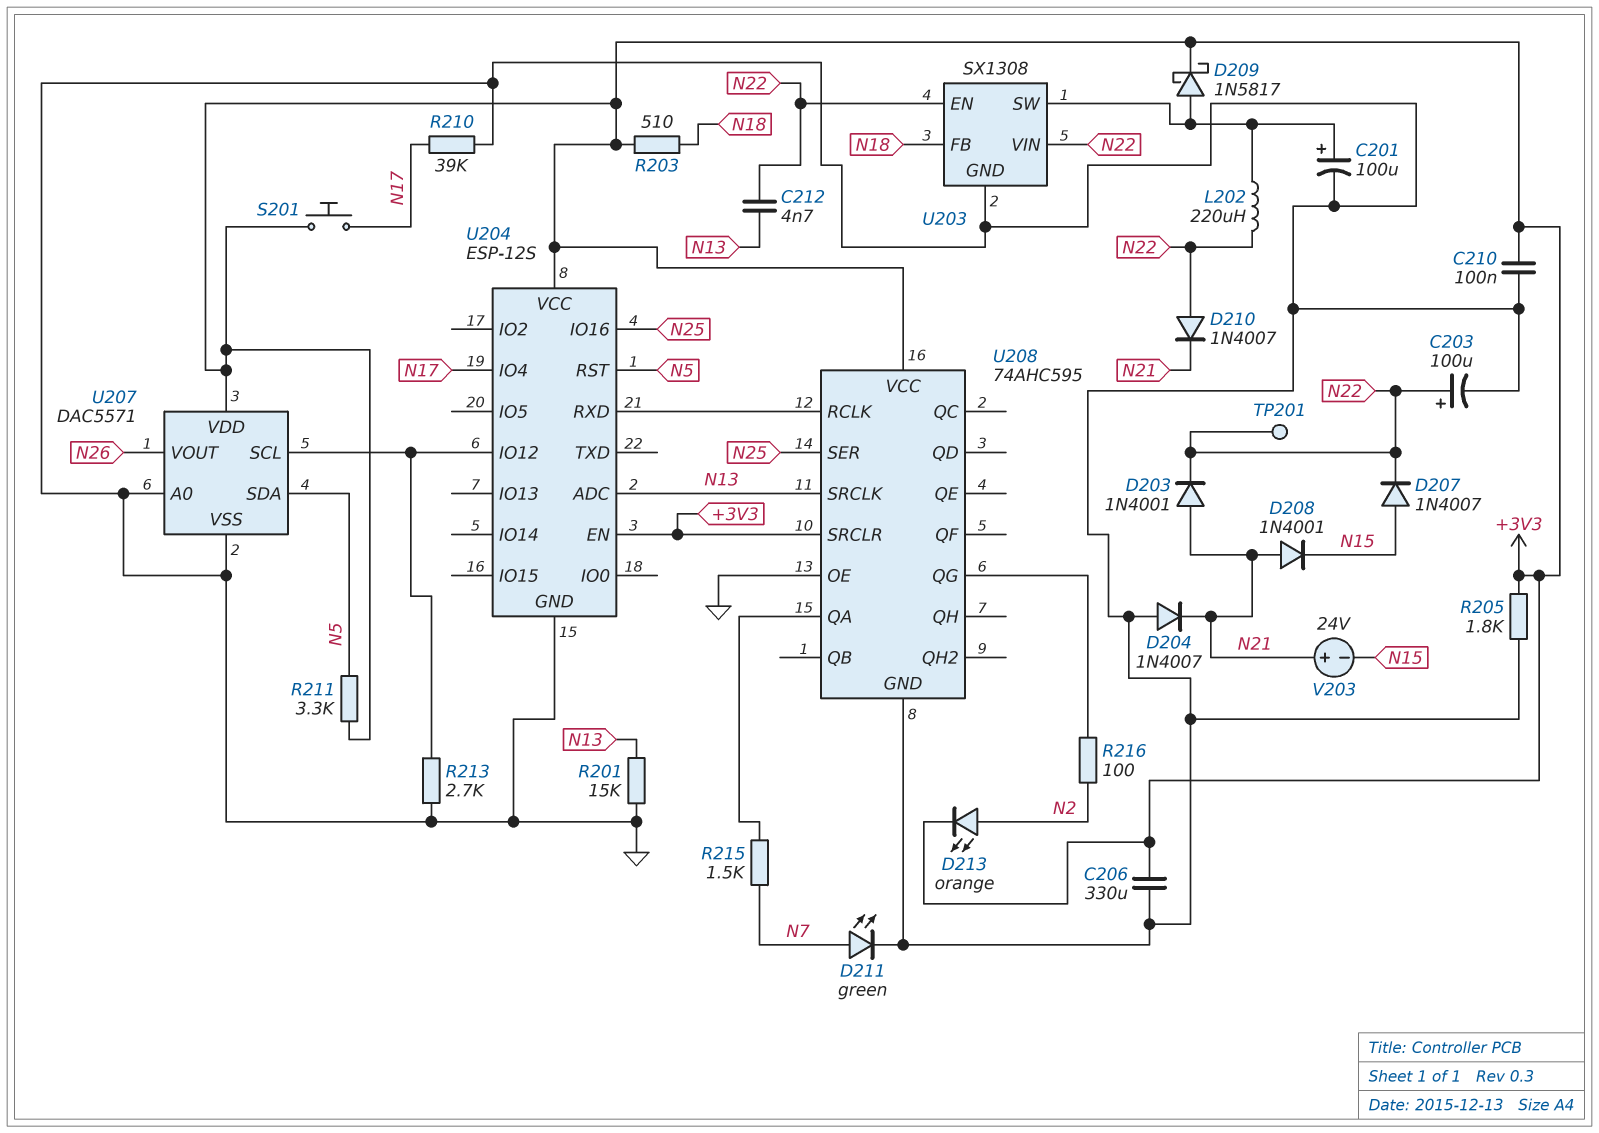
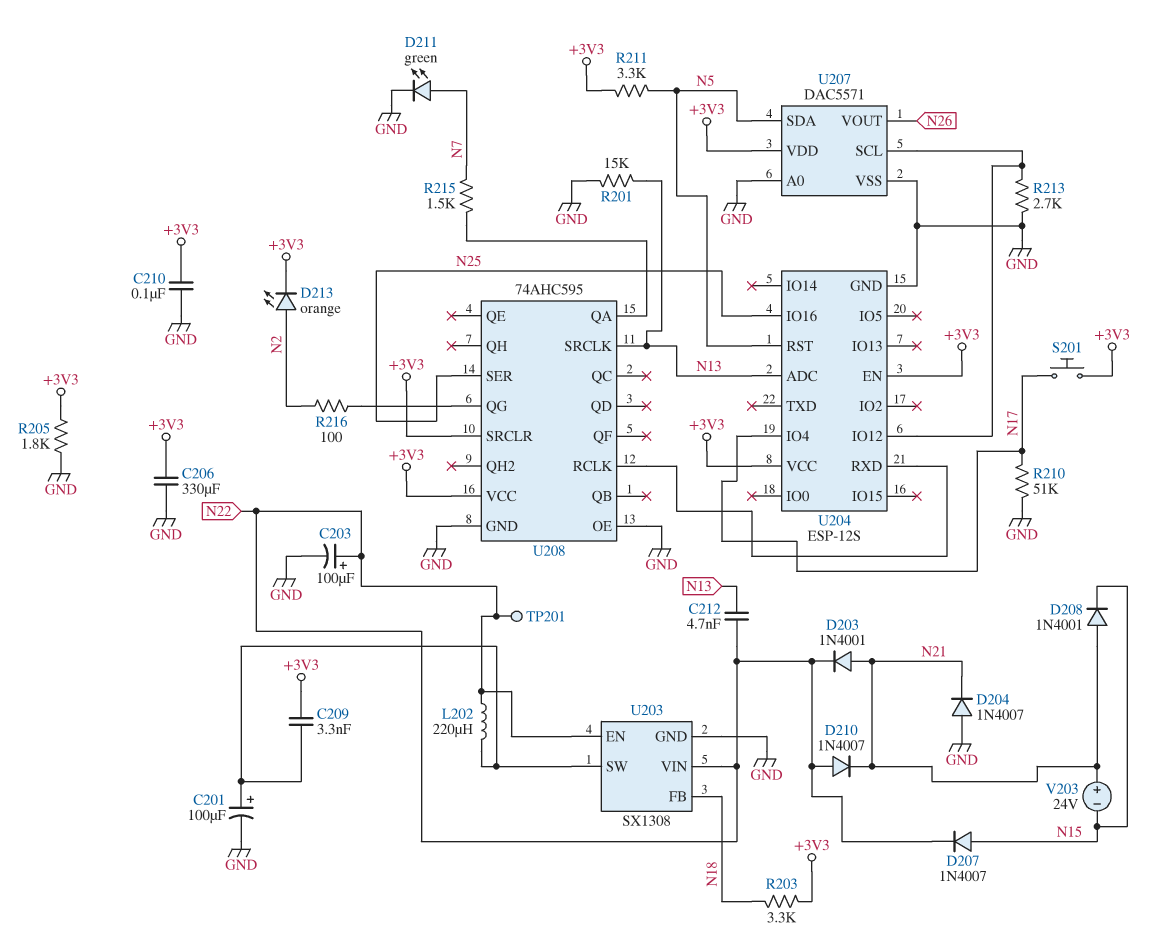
C209: none -> 3.3nF (+3V3, U203/SW)
D209: schottky 1N5817 (A U203/SW, K +3V3) -> none
R203: 510 (+3V3, N18) -> 3.3k (+3V3, N18)
R210: 39k (GND, N17) -> 51k (GND, N17)

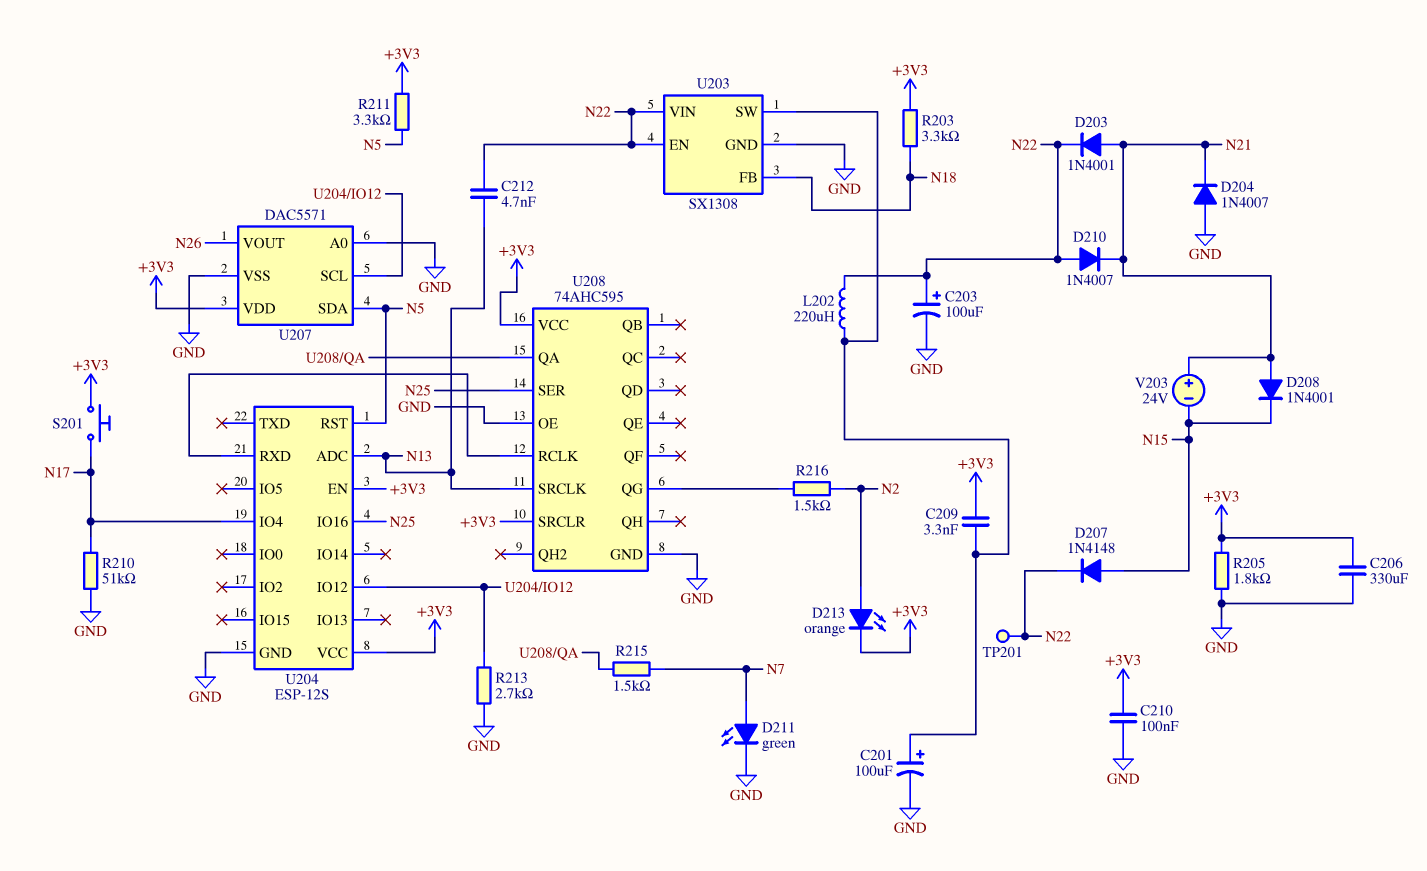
D207: diode 1N4007 (A N15, K N22) -> diode 1N4148 (A N15, K N22)
R201: 15k (GND, N13) -> none
R216: 100 (N2, U208/QG) -> 1.5k (N2, U208/QG)

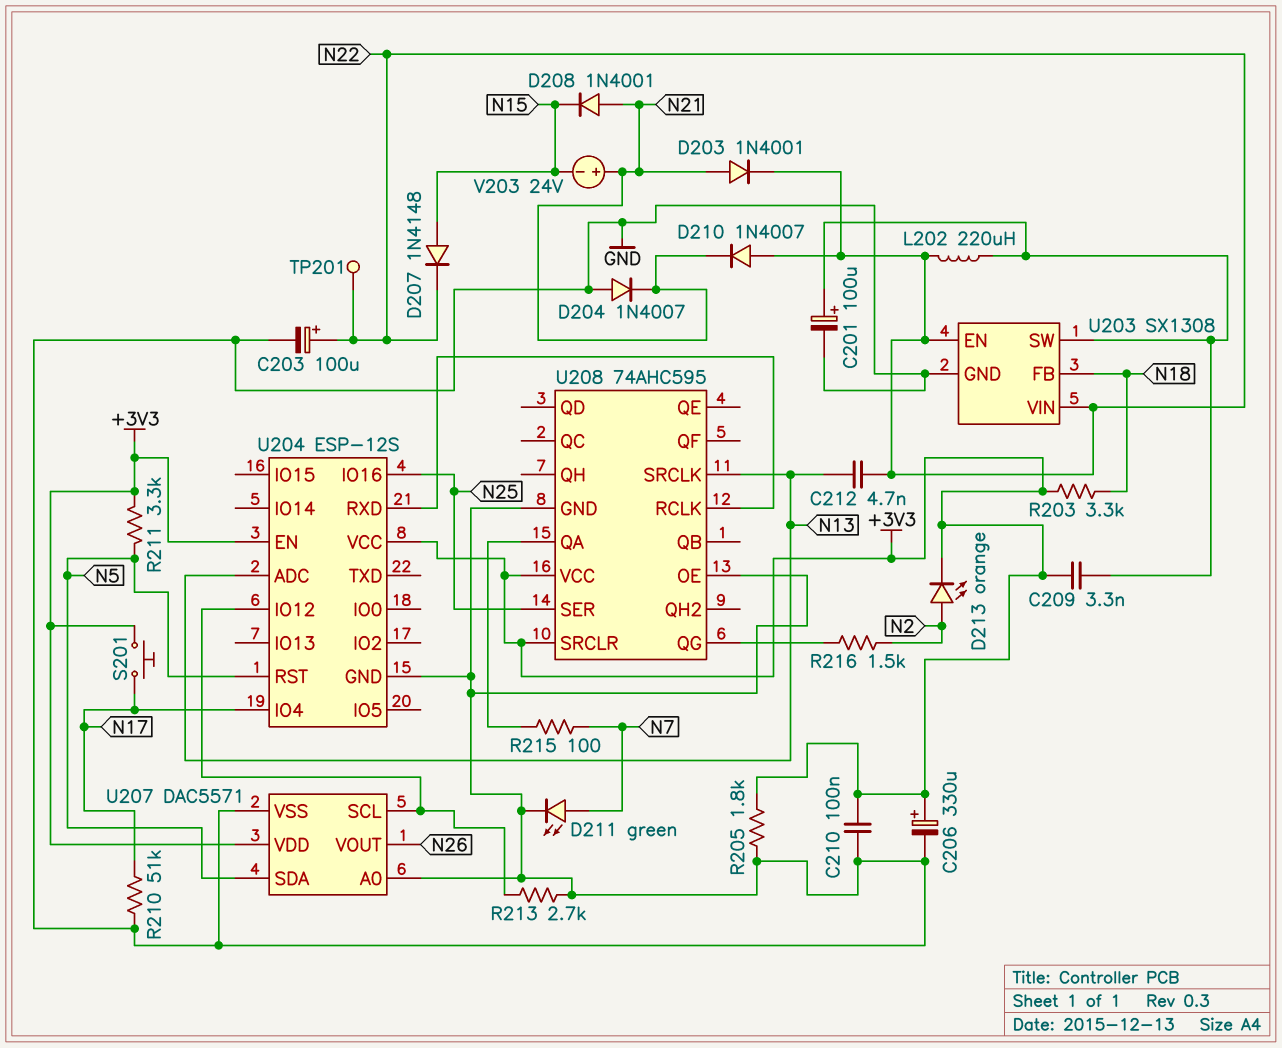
C206: 330uF (+3V3, GND) -> 330uF (plus +3V3, minus GND)
R215: 1.5k (N7, U208/QA) -> 100 (N7, U208/QA)

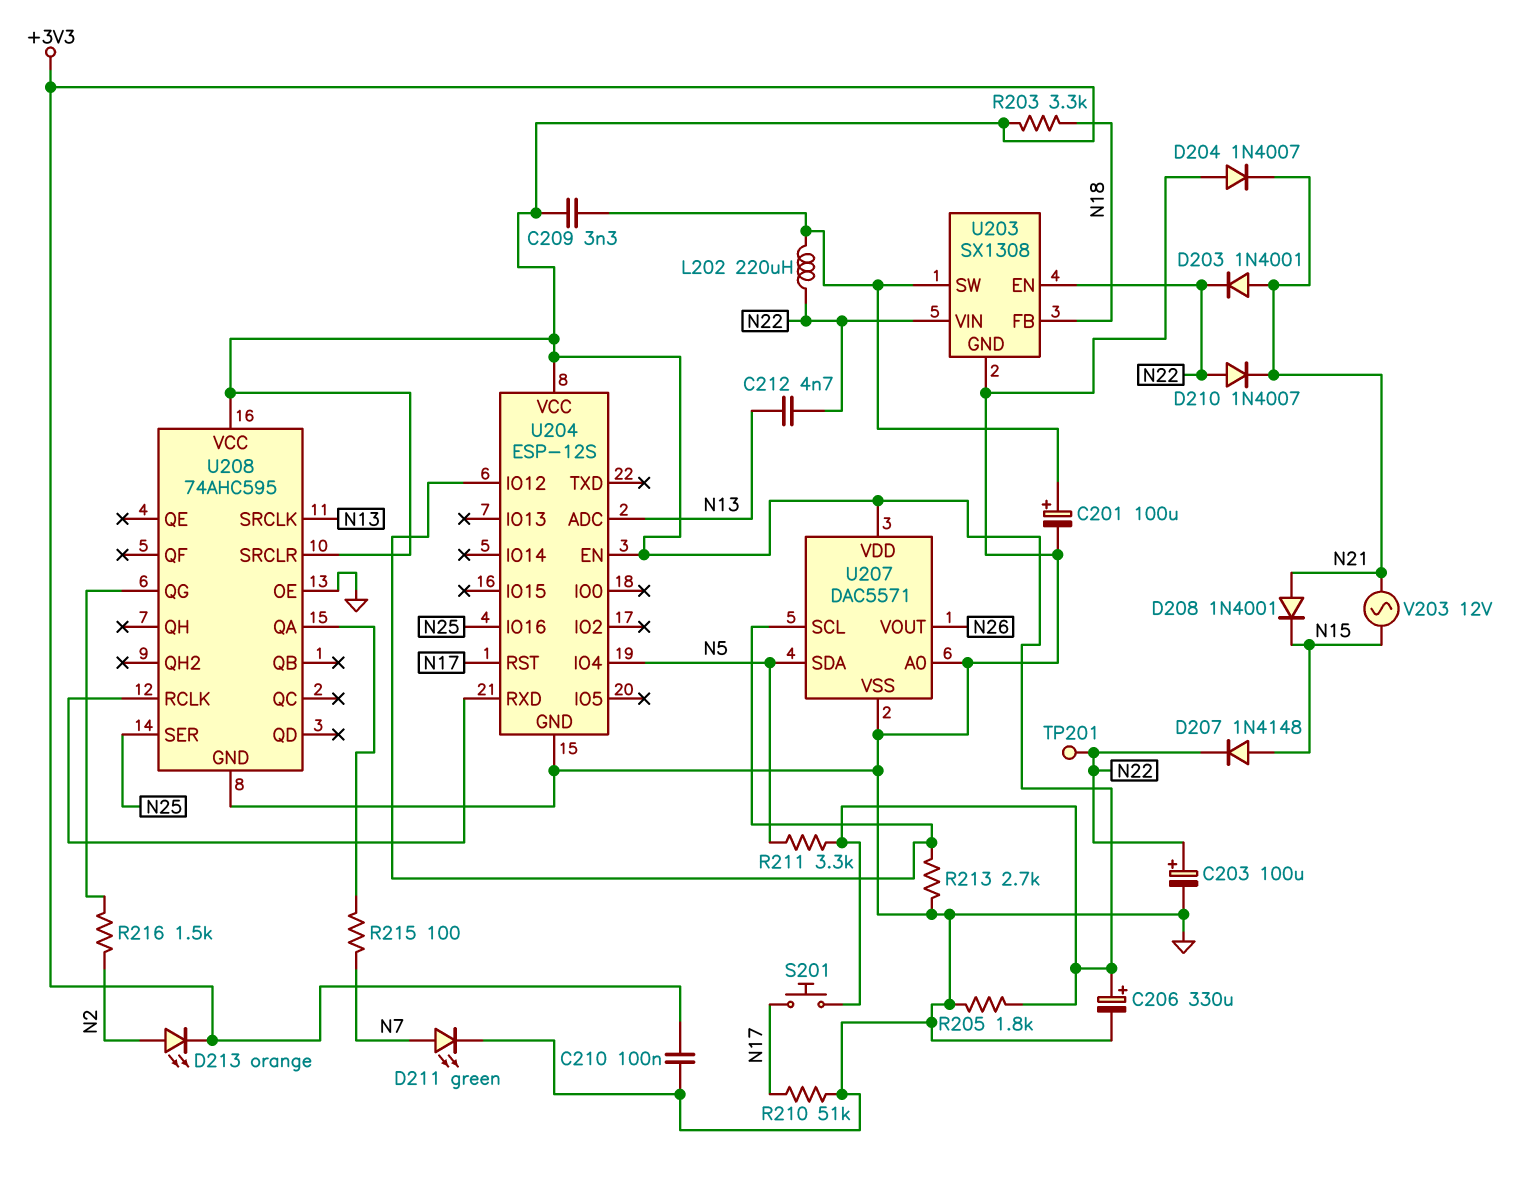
U204 pin IO4: N17 -> N5
U204 pin RST: N5 -> N17
V203: 24V (plus N21, minus N15) -> AC 12V (N15, N21)

